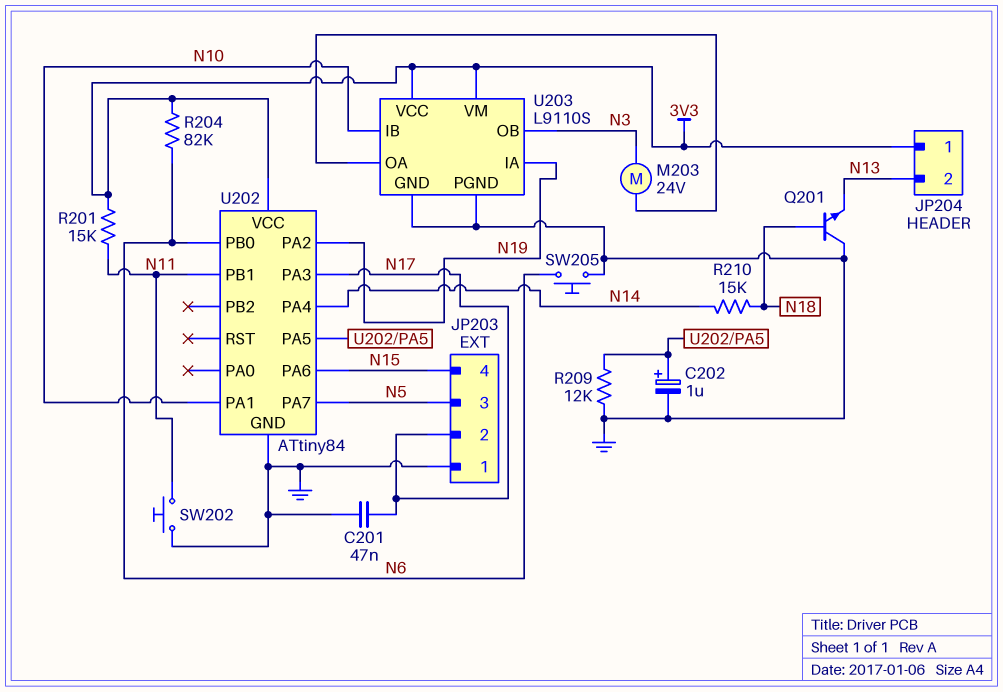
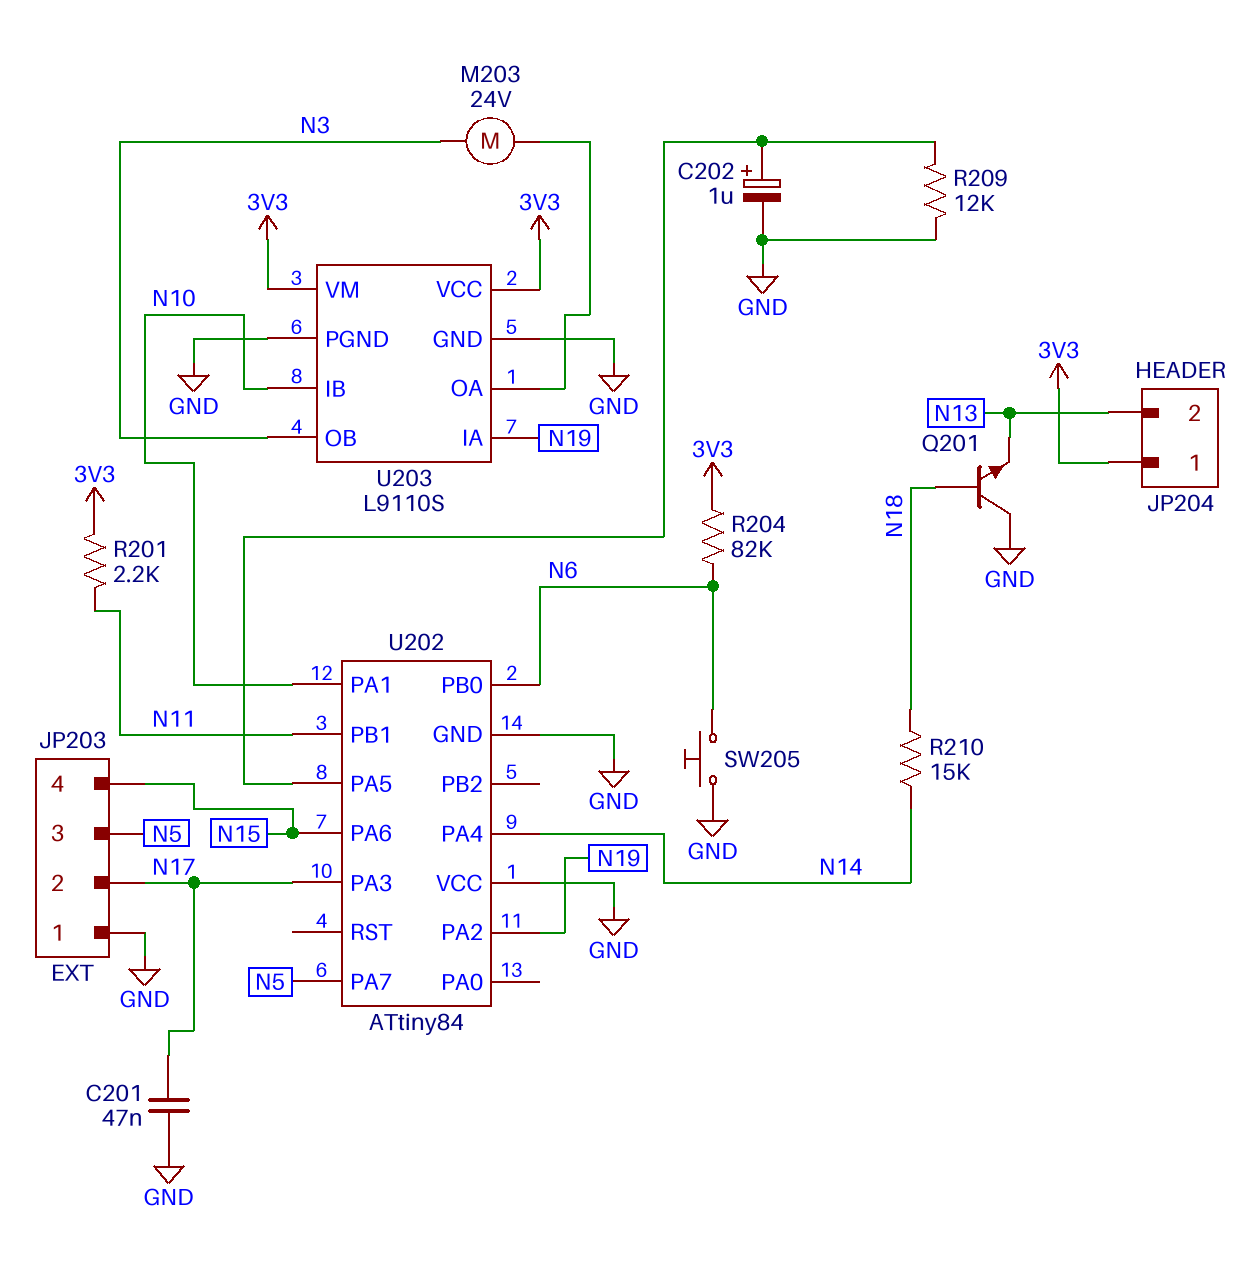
R201: 15k (3V3, N11) -> 2.2k (3V3, N11)
SW202: button (GND, N11) -> none
U202 pin VCC: 3V3 -> GND

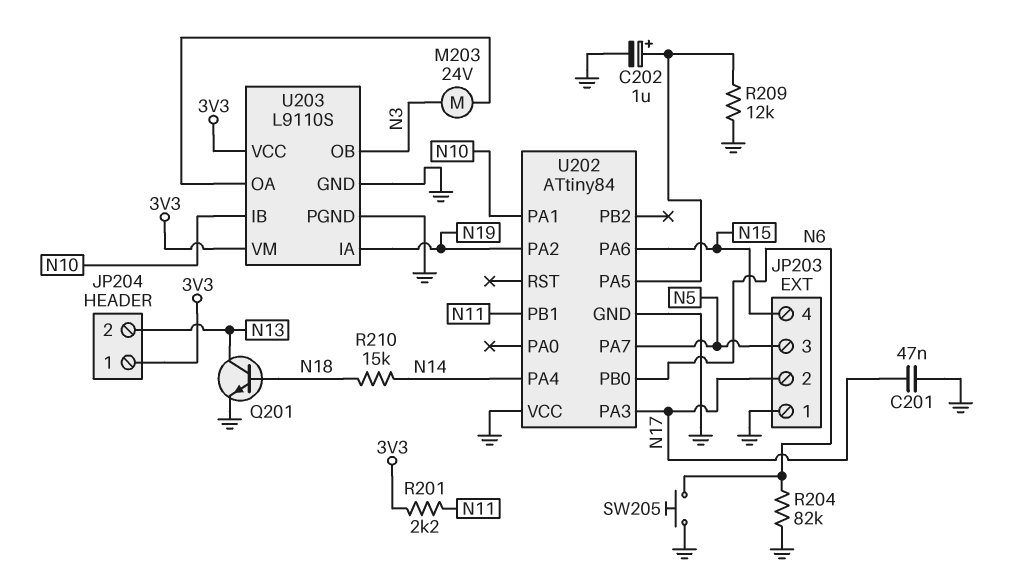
Q201: NPN (B N18, C GND, E N13) -> NPN (B N18, C N13, E GND)
R204: 82k (3V3, N6) -> 82k (GND, N6)

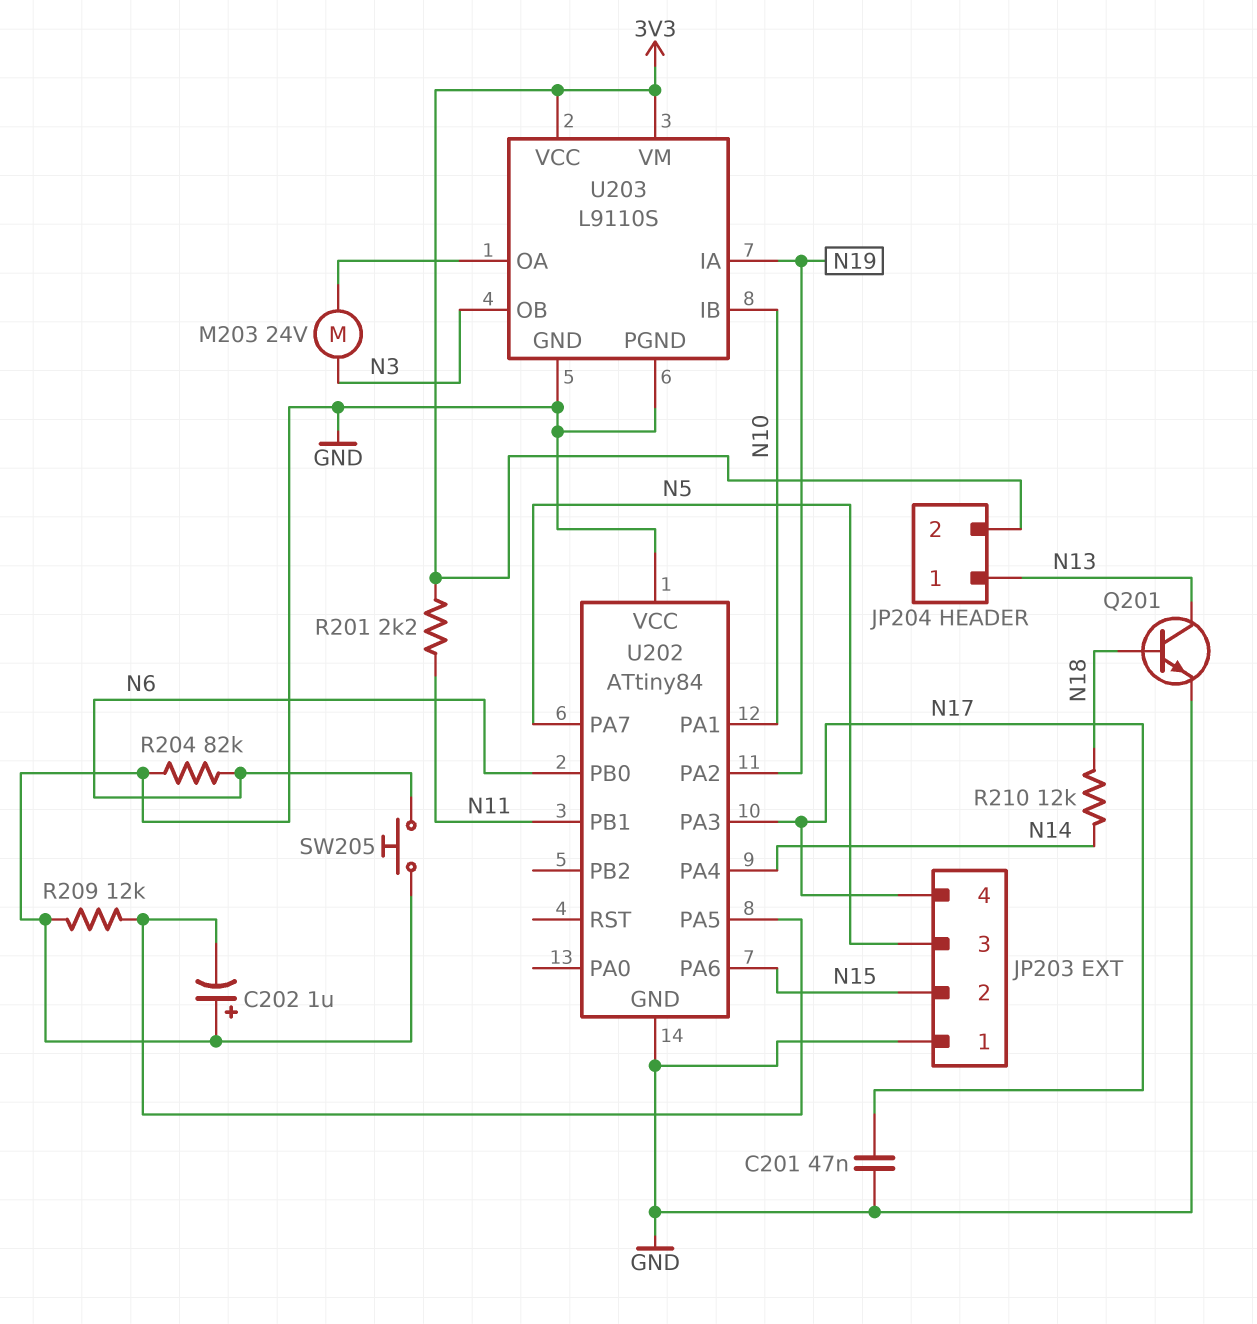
C202: 1uF (plus U202/PA5, minus GND) -> 1uF (plus GND, minus U202/PA5)
JP203 pin 2: N17 -> N15
JP203 pin 4: N15 -> N17
JP204 pin 1: 3V3 -> N13
JP204 pin 2: N13 -> 3V3
R210: 15k (N14, N18) -> 12k (N14, N18)

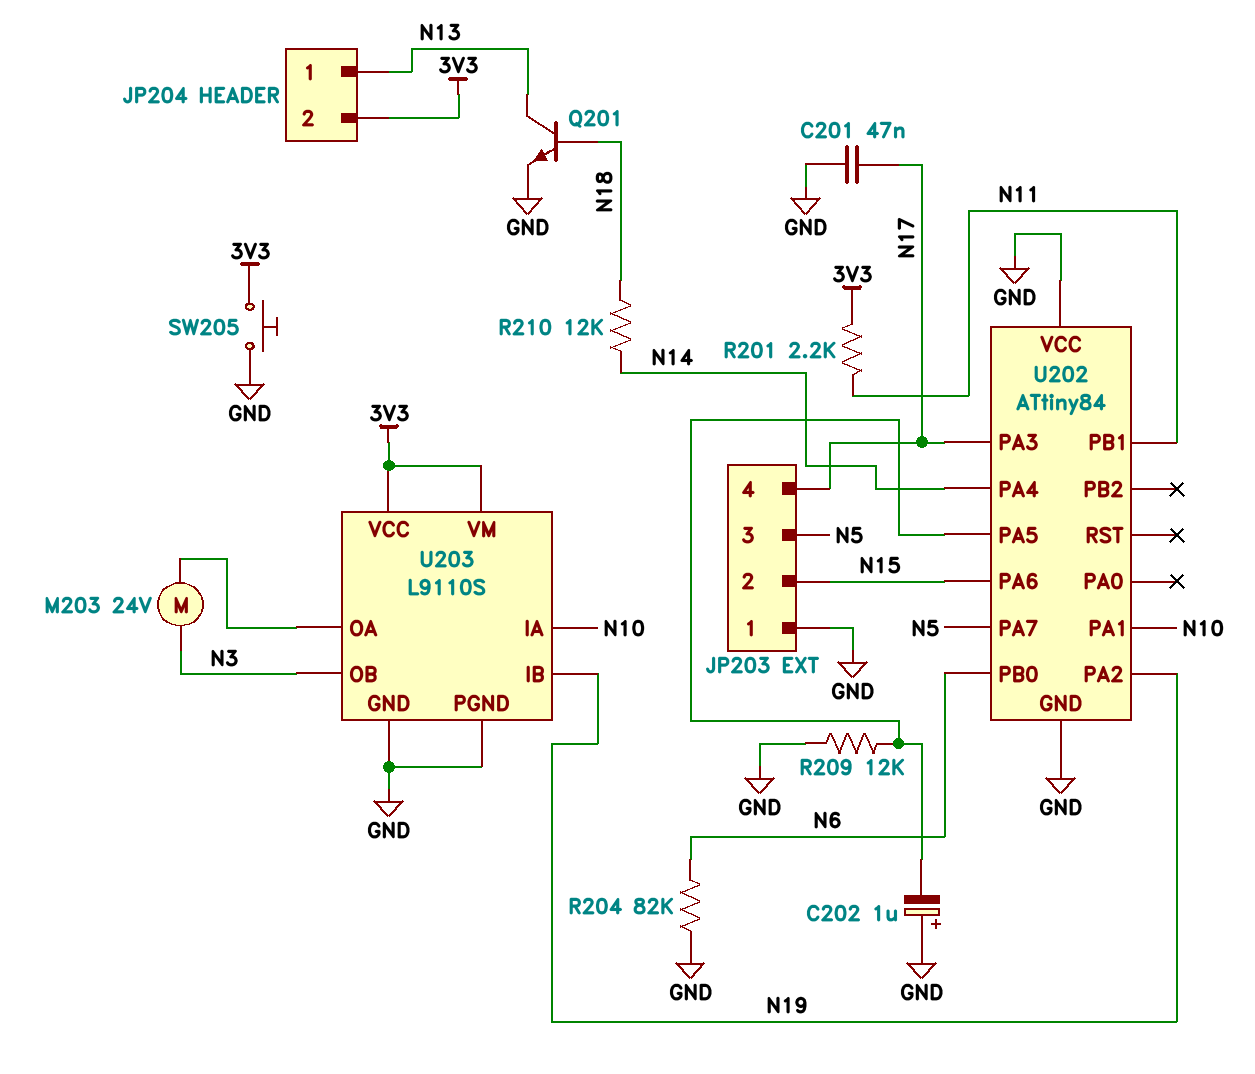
SW205: button (GND, N6) -> button (3V3, GND)
U203 pin IA: N19 -> N10
U203 pin IB: N10 -> N19

